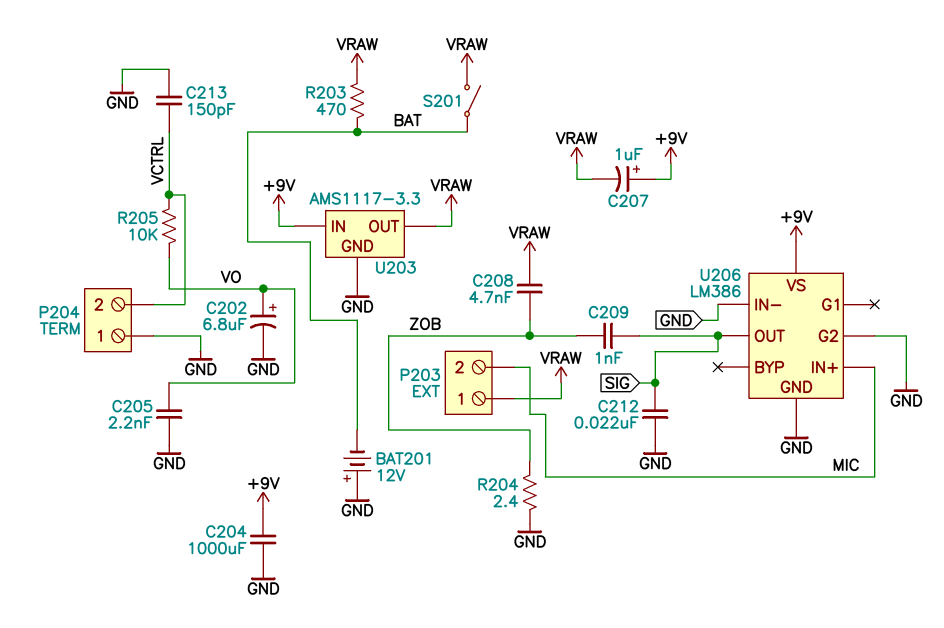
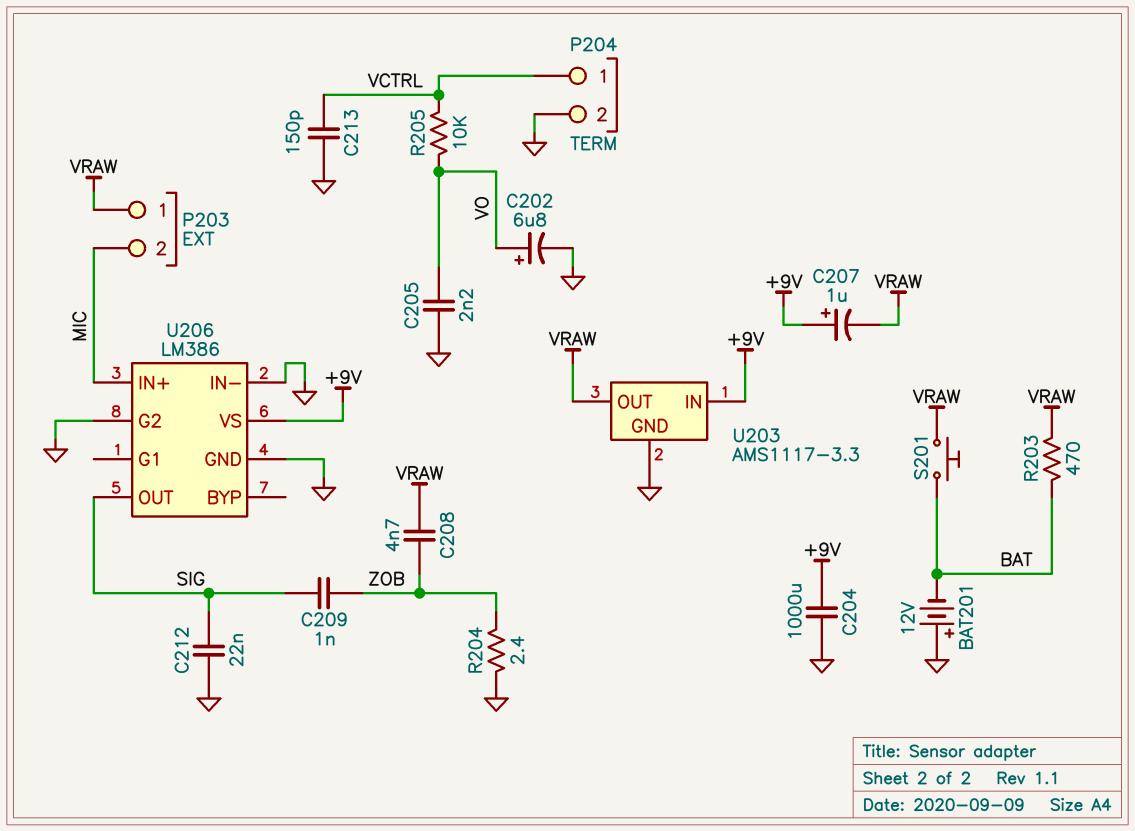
P204 pin 1: GND -> VCTRL
P204 pin 2: VCTRL -> GND
S201: switch (BAT, VRAW) -> button (BAT, VRAW)

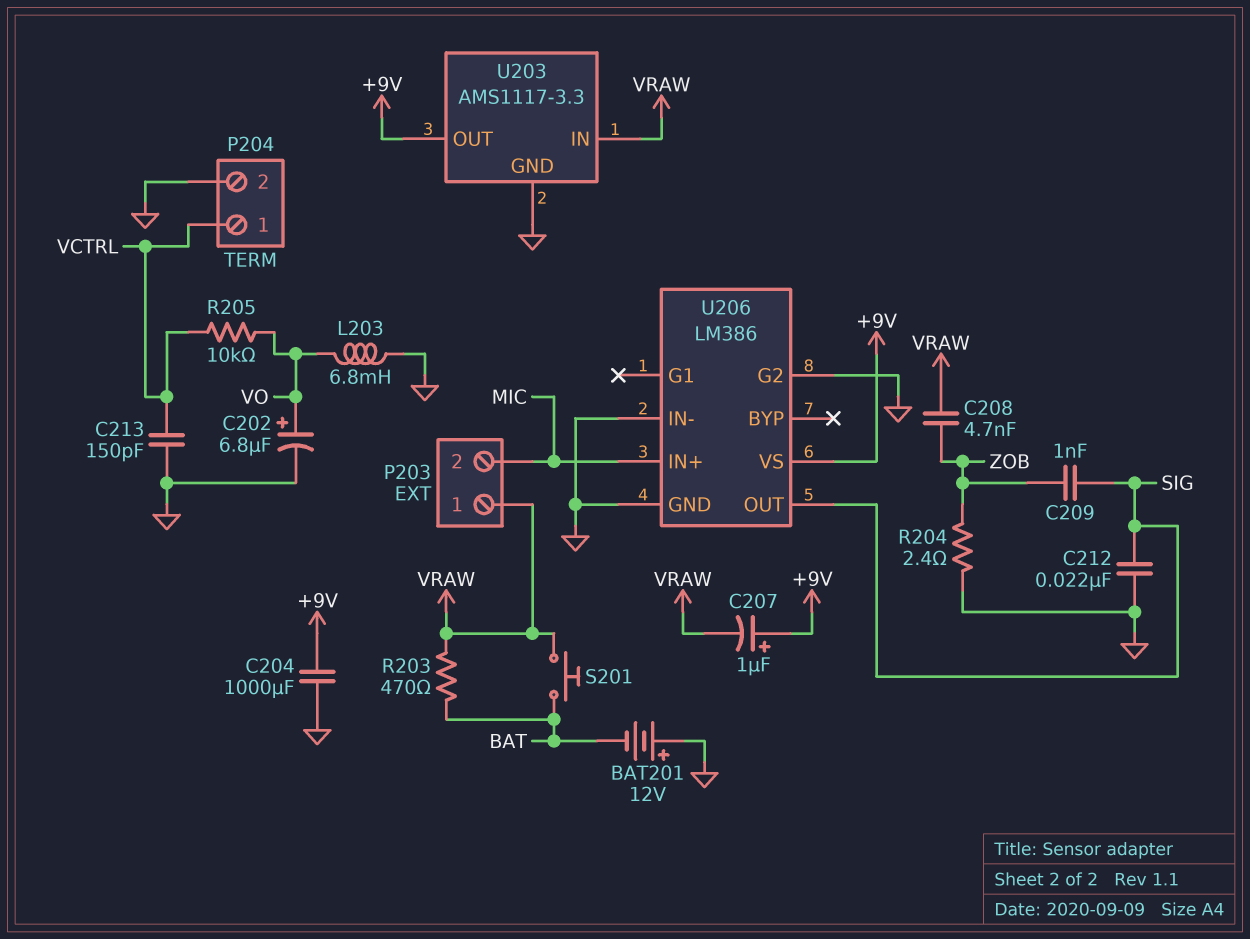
C205: 2.2nF (GND, VO) -> none
L203: none -> 6.8mH (GND, VO)
U203 pin IN: +9V -> VRAW
U203 pin OUT: VRAW -> +9V

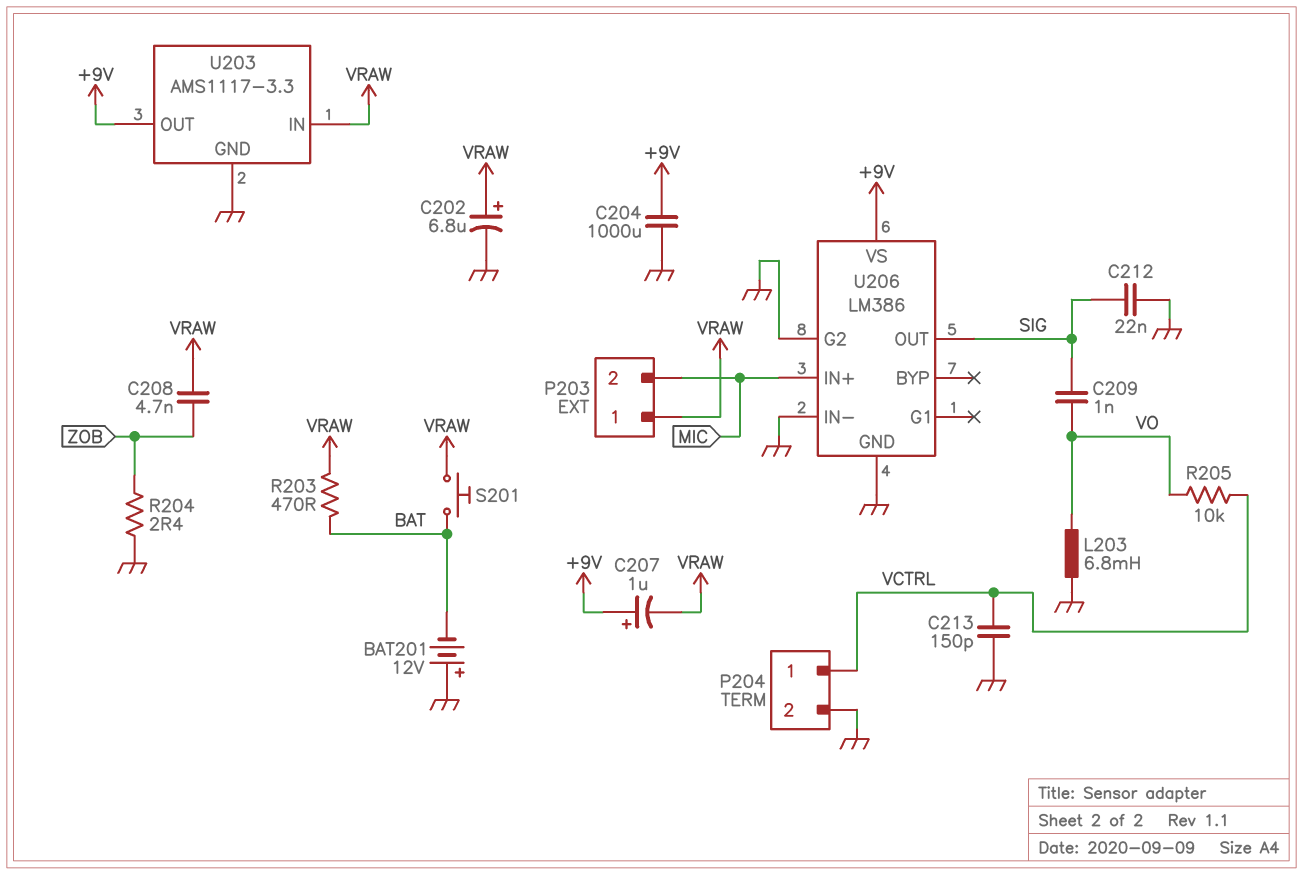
C202: 6.8uF (plus VO, minus GND) -> 6.8uF (plus VRAW, minus GND)
C209: 1nF (SIG, ZOB) -> 1nF (SIG, VO)

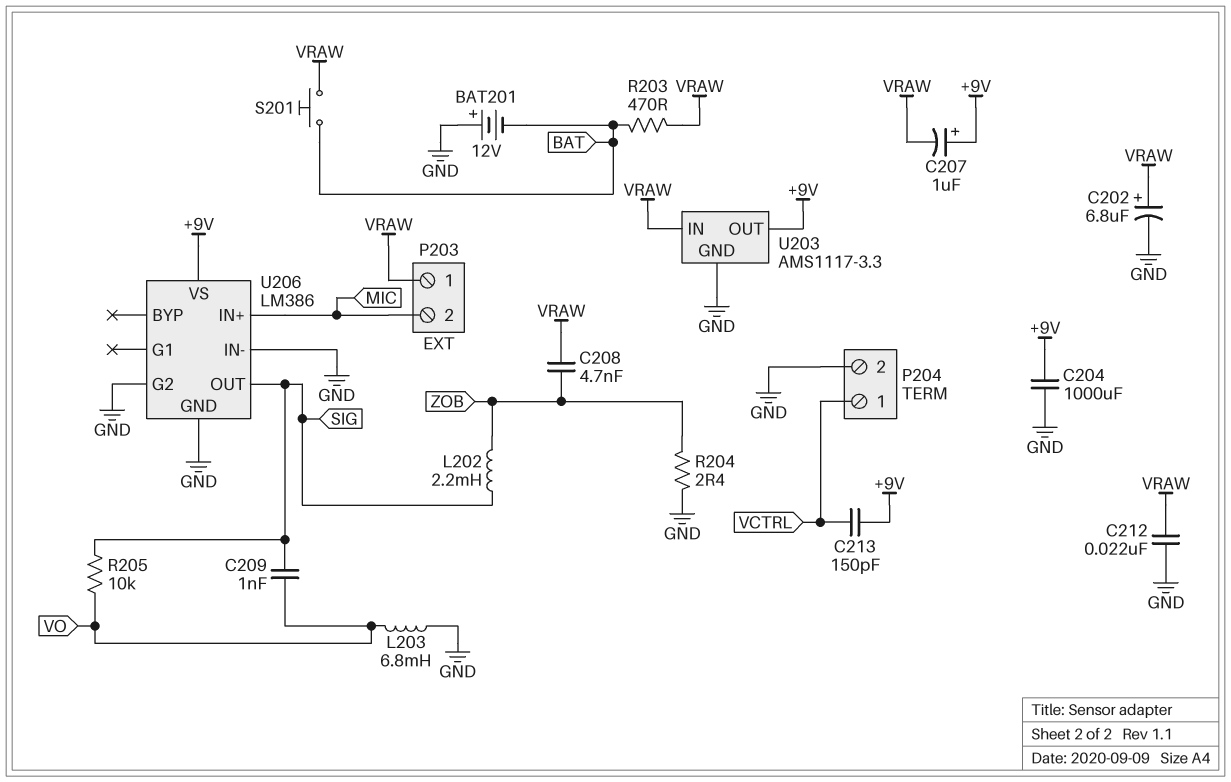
C212: 22nF (GND, SIG) -> 22nF (GND, VRAW)
C213: 150pF (GND, VCTRL) -> 150pF (+9V, VCTRL)
L202: none -> 2.2mH (SIG, ZOB)
R205: 10k (VCTRL, VO) -> 10k (SIG, VO)

